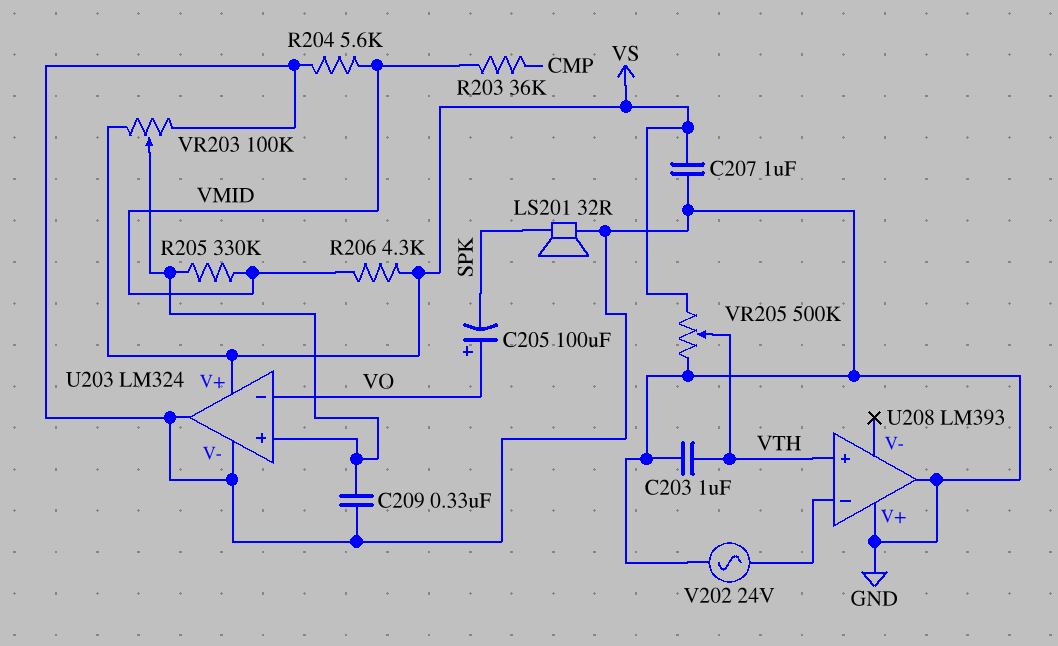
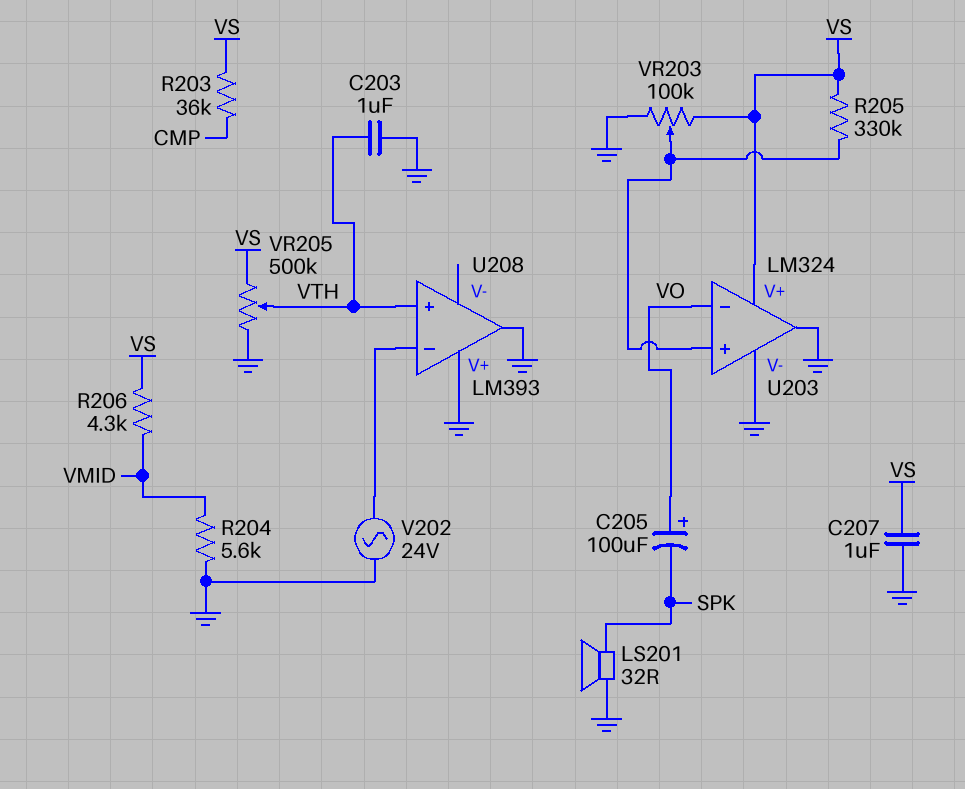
C209: 330nF (GND, U203/in+) -> none
R203: 36k (CMP, VMID) -> 36k (CMP, VS)
R205: 330k (U203/in+, VMID) -> 330k (U203/in+, VS)

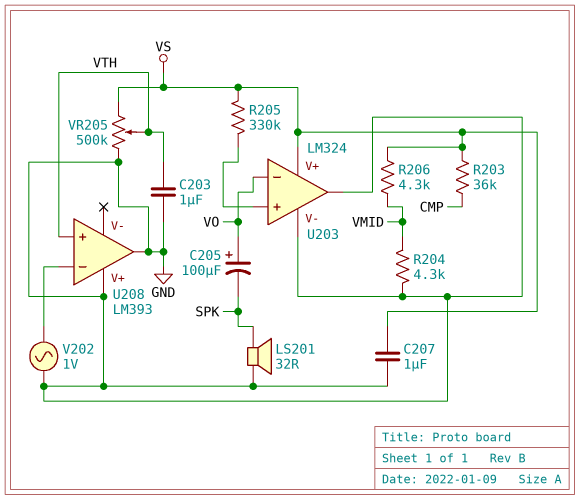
R204: 5.6k (GND, VMID) -> 4.3k (GND, VMID)
V202: AC 24V (GND, U208/in-) -> AC 1V (GND, U208/in-)
VR203: 100k (GND, VS, wiper U203/in+) -> none

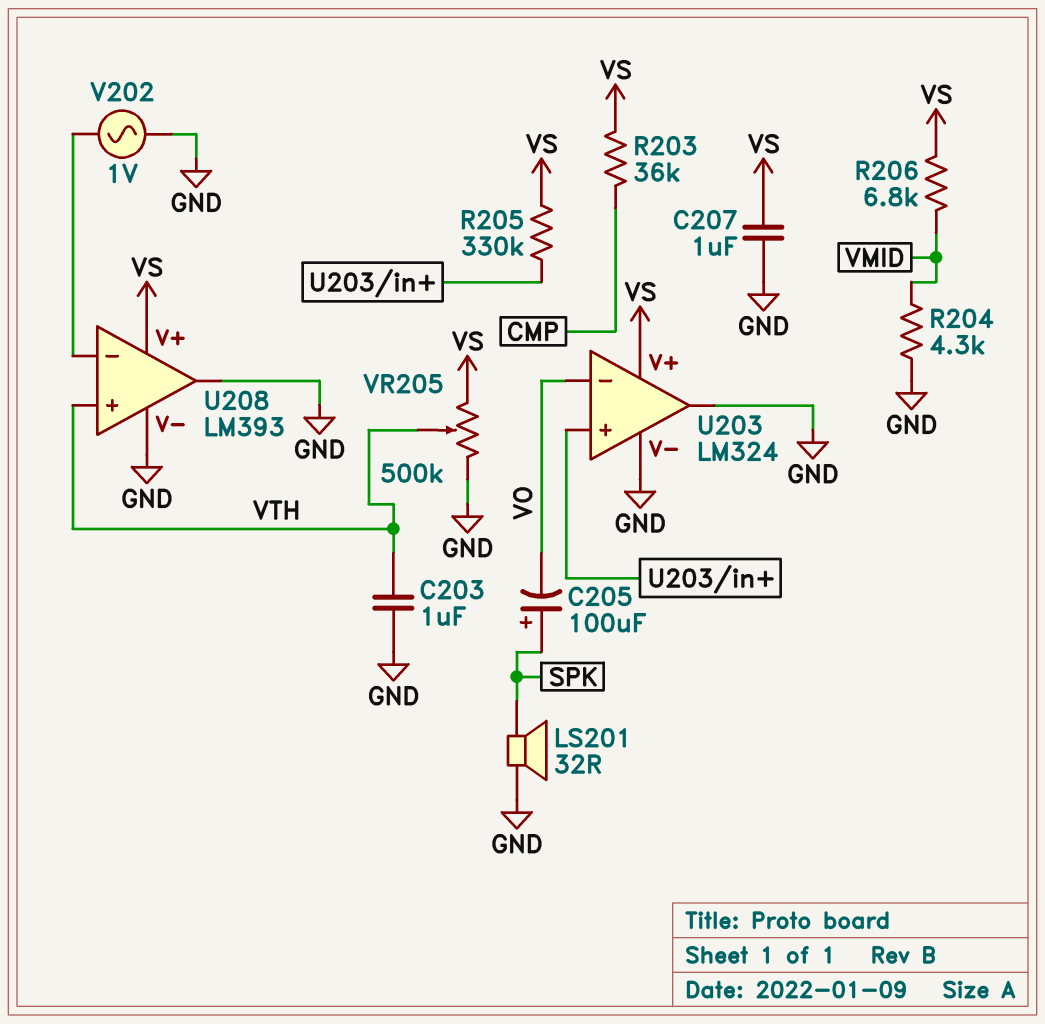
C205: 100uF (plus VO, minus SPK) -> 100uF (plus SPK, minus VO)
R206: 4.3k (VMID, VS) -> 6.8k (VMID, VS)
U208 pin V+: GND -> VS
U208 pin V-: none -> GND

